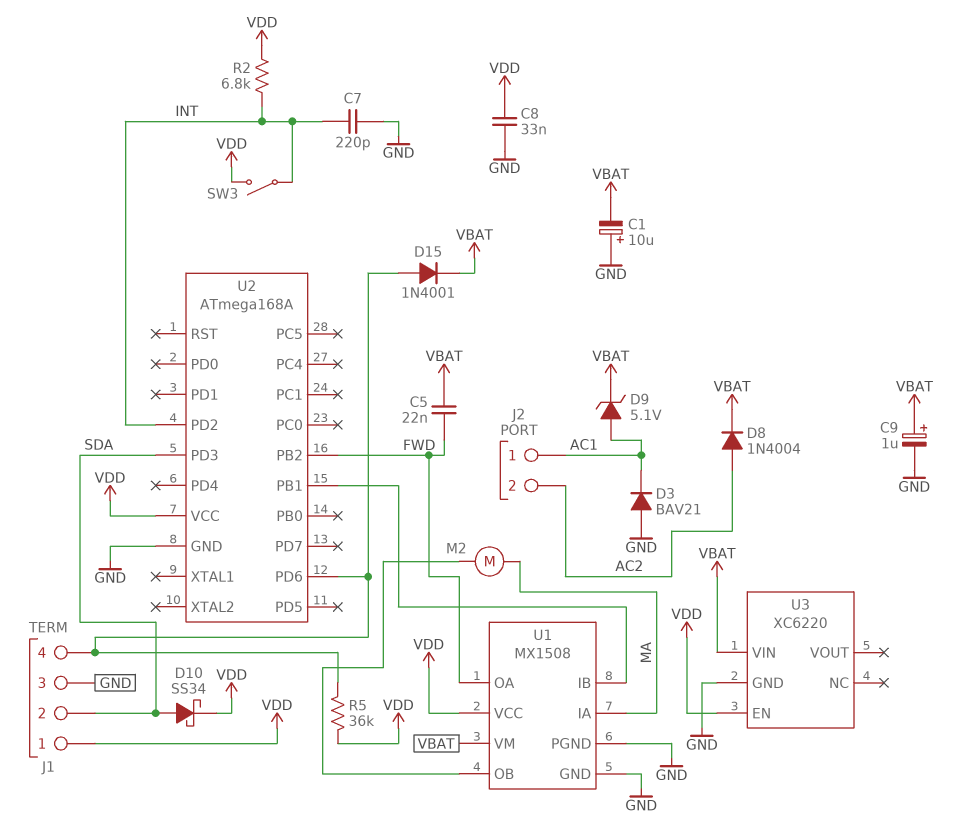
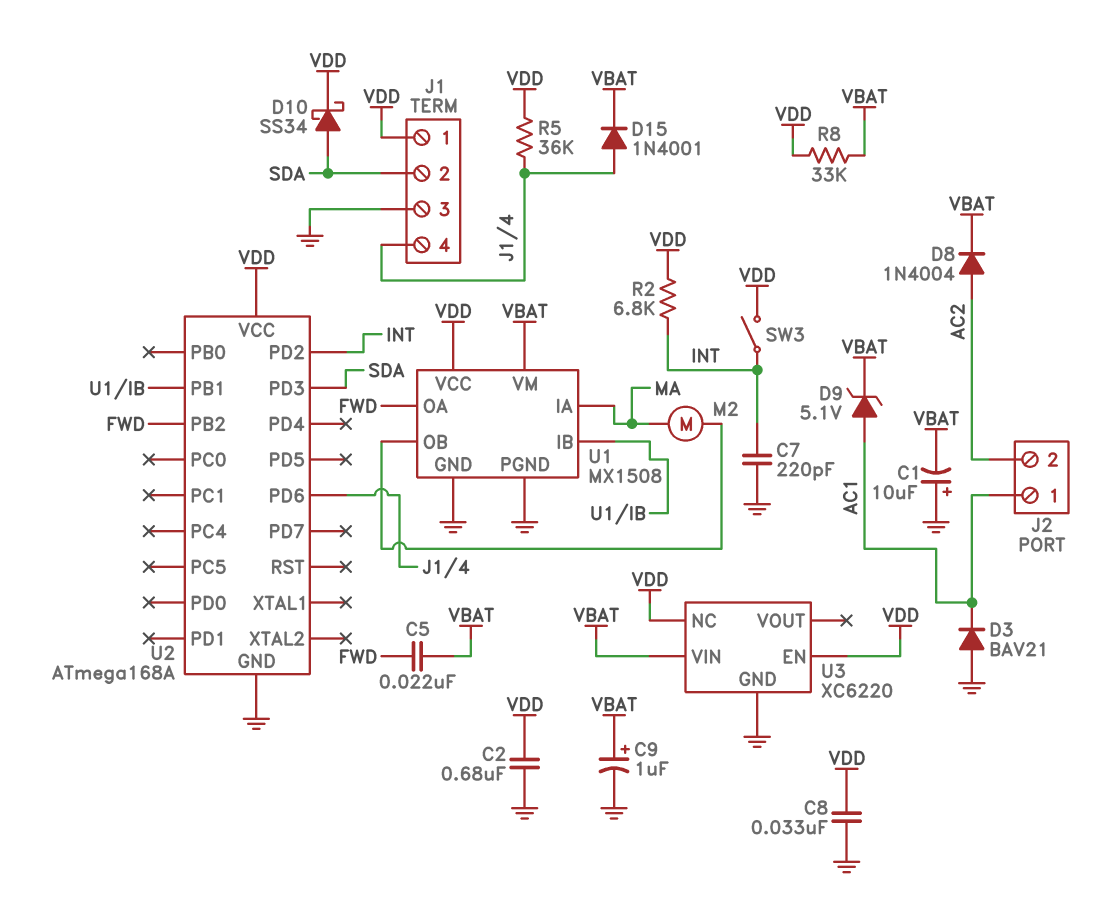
C2: none -> 680nF (GND, VDD)
R8: none -> 33k (VBAT, VDD)
U3 pin NC: none -> VDD

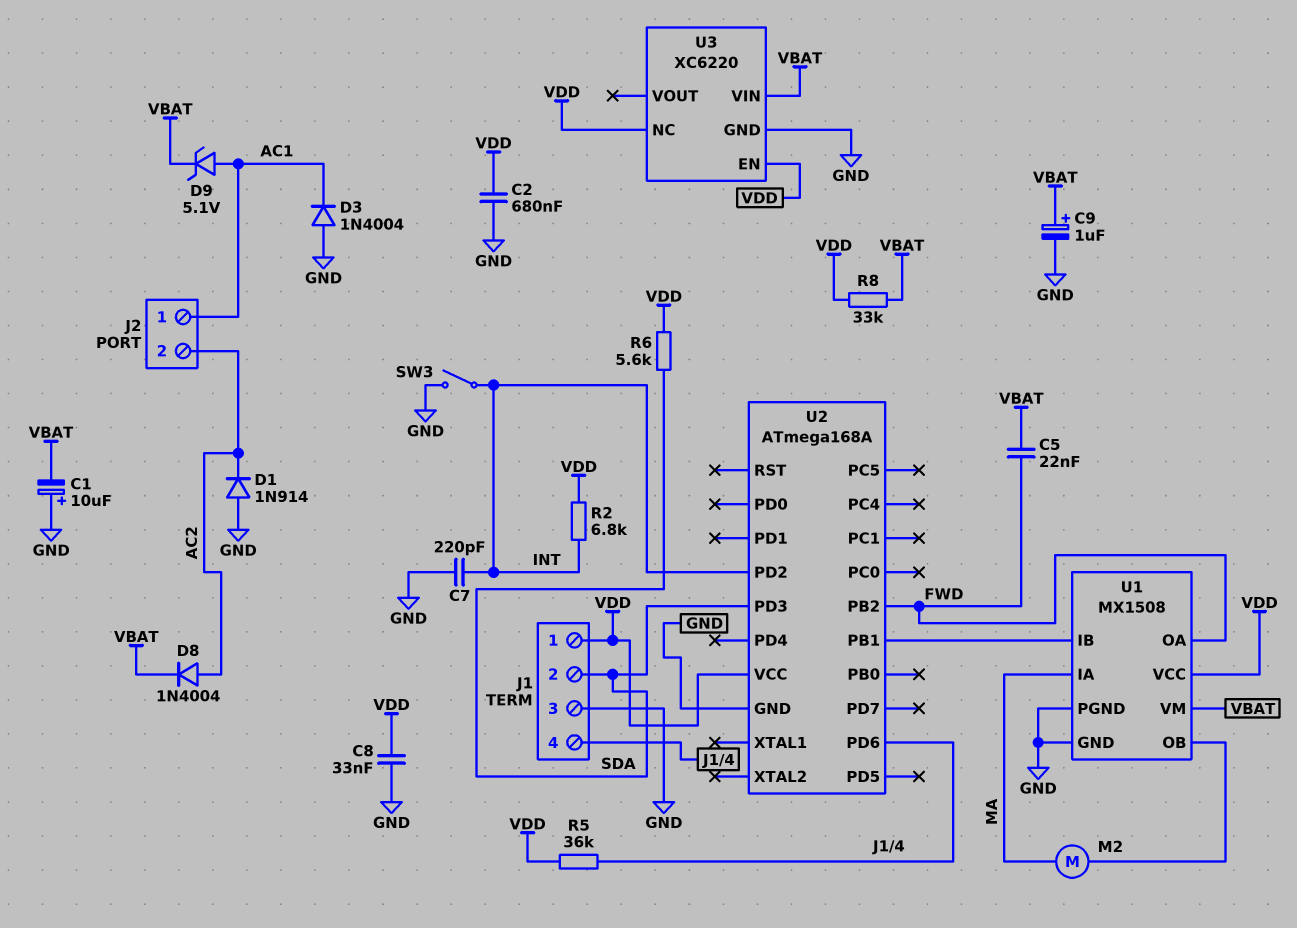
D1: none -> diode 1N914 (A GND, K AC2)
D3: diode BAV21 (A GND, K AC1) -> diode 1N4004 (A GND, K AC1)
D10: schottky SS34 (A SDA, K VDD) -> none
D15: diode 1N4001 (A J1/4, K VBAT) -> none
R6: none -> 5.6k (SDA, VDD)
SW3: switch (INT, VDD) -> switch (GND, INT)

